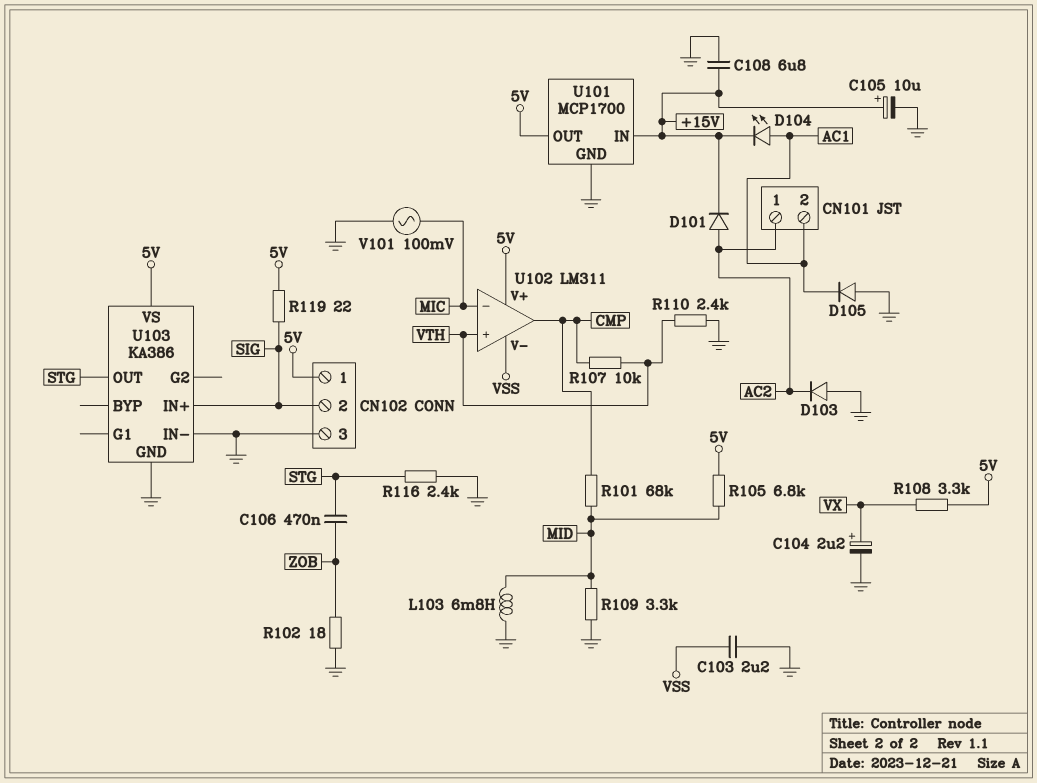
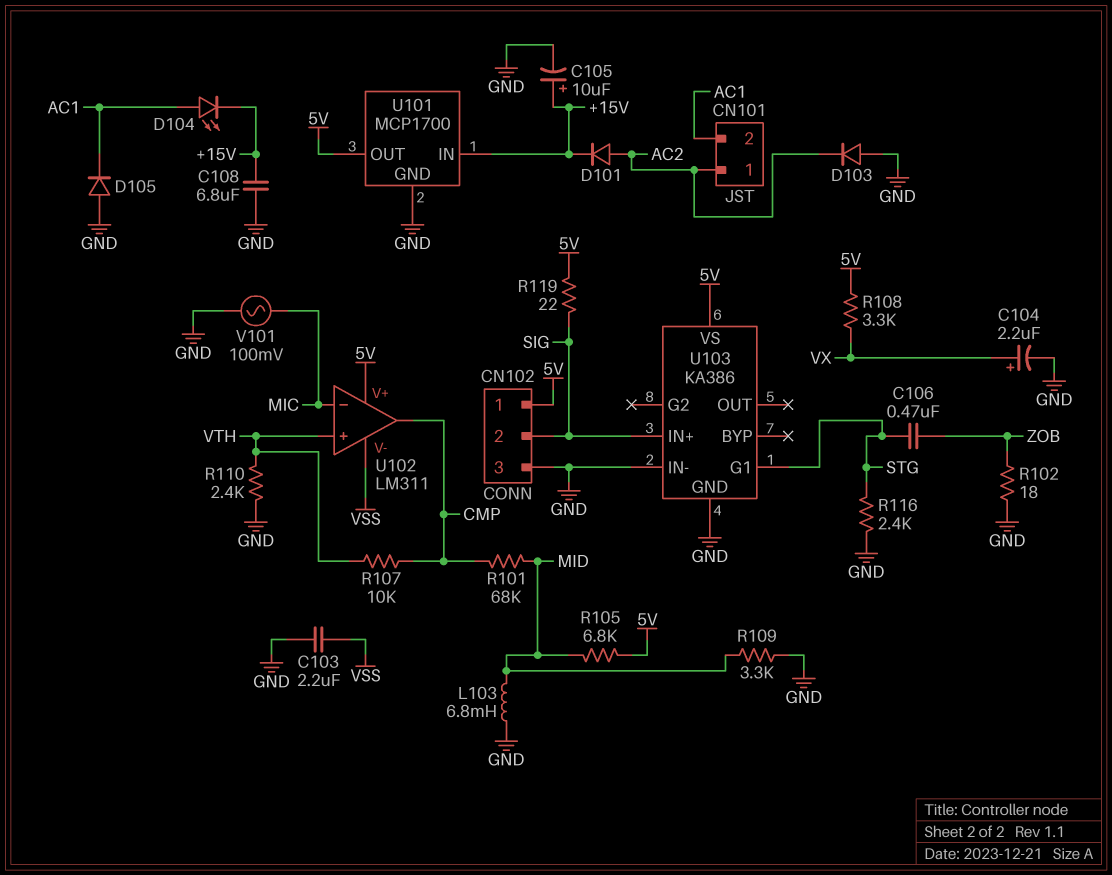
U103 pin G1: none -> STG
U103 pin OUT: STG -> none

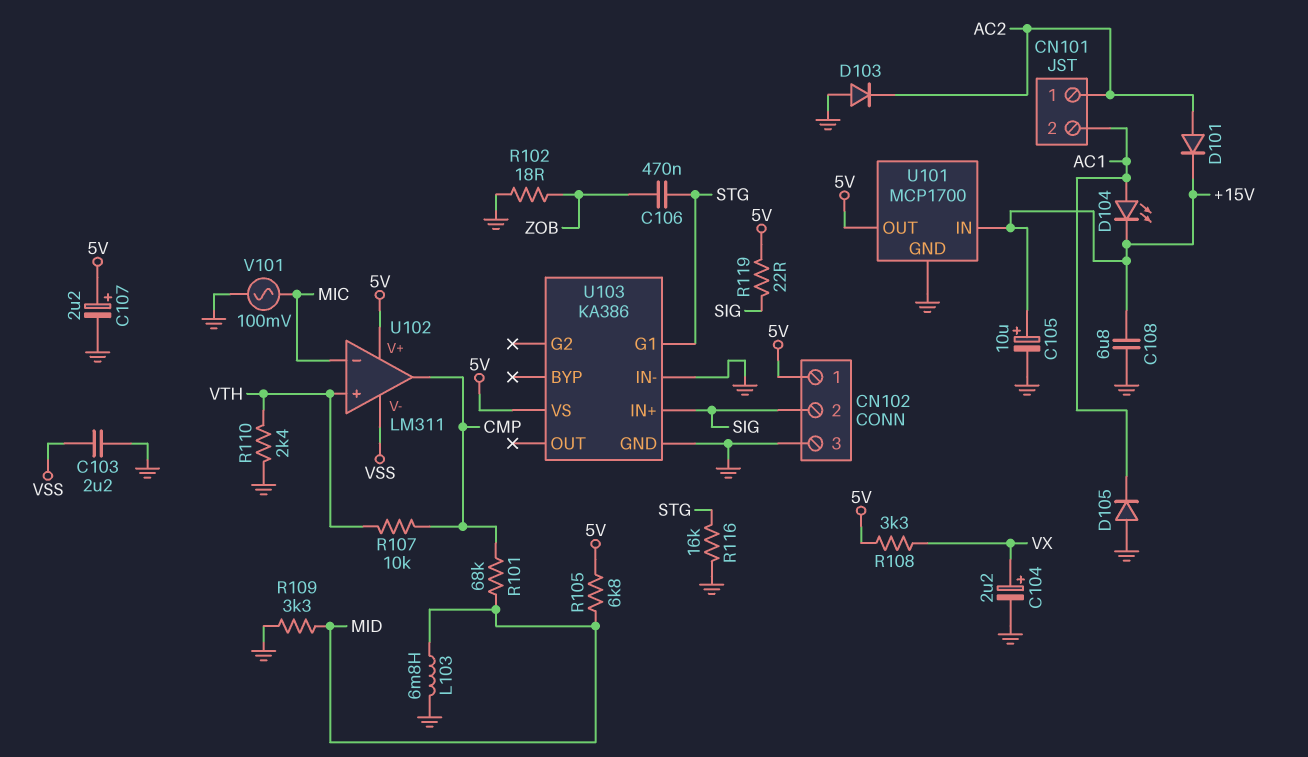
C107: none -> 2.2uF (plus 5V, minus GND)
R116: 2.4k (GND, STG) -> 16k (GND, STG)

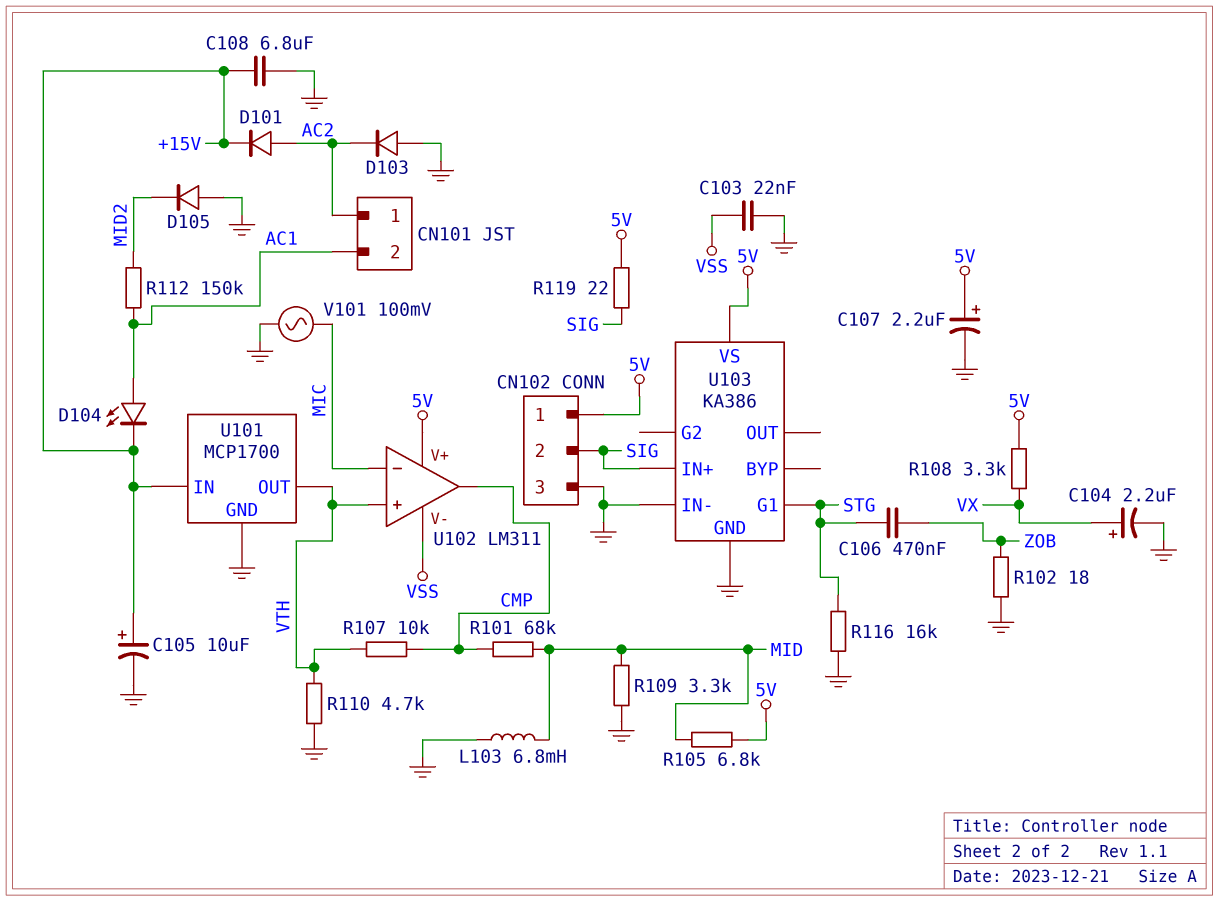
C103: 2.2uF (GND, VSS) -> 22nF (GND, VSS)
D105: diode (A GND, K AC1) -> diode (A GND, K MID2)
R110: 2.4k (GND, VTH) -> 4.7k (GND, VTH)
R112: none -> 150k (AC1, MID2)
U101 pin OUT: 5V -> VTH

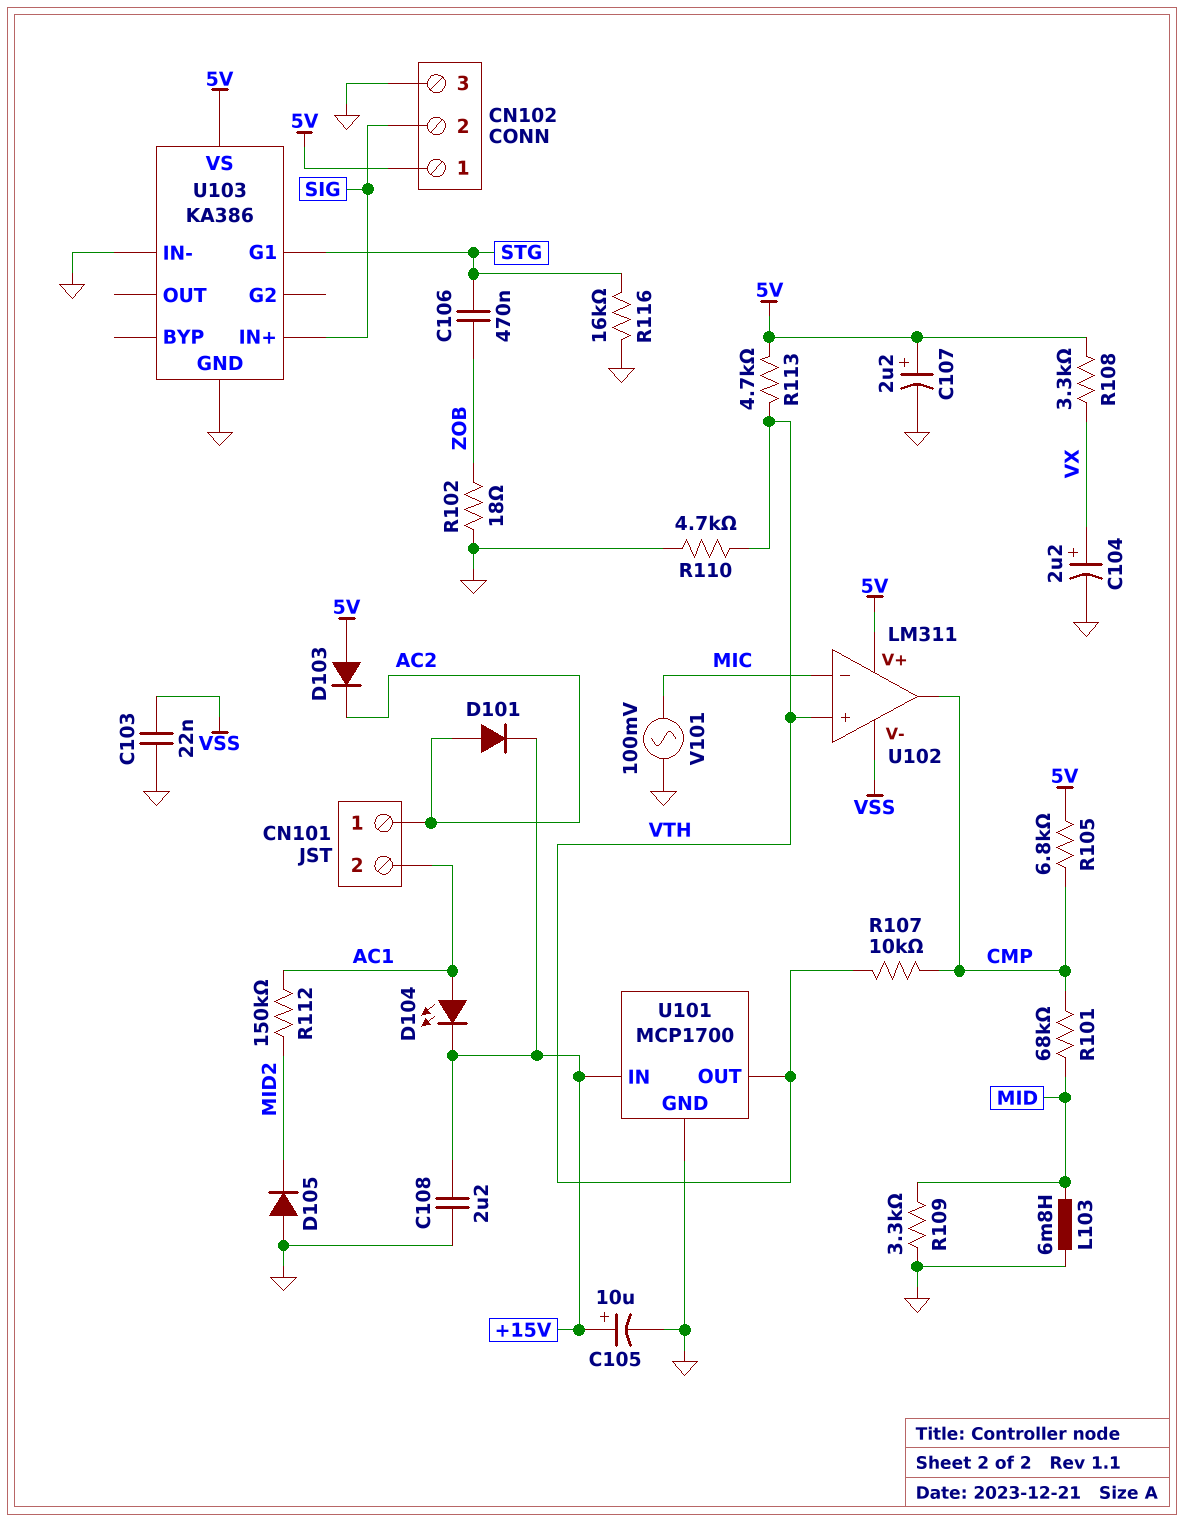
C108: 6.8uF (+15V, GND) -> 2.2uF (+15V, GND)
D103: diode (A GND, K AC2) -> diode (A 5V, K AC2)
R105: 6.8k (5V, MID) -> 6.8k (5V, CMP)
R113: none -> 4.7k (5V, VTH)
R119: 22 (5V, SIG) -> none

